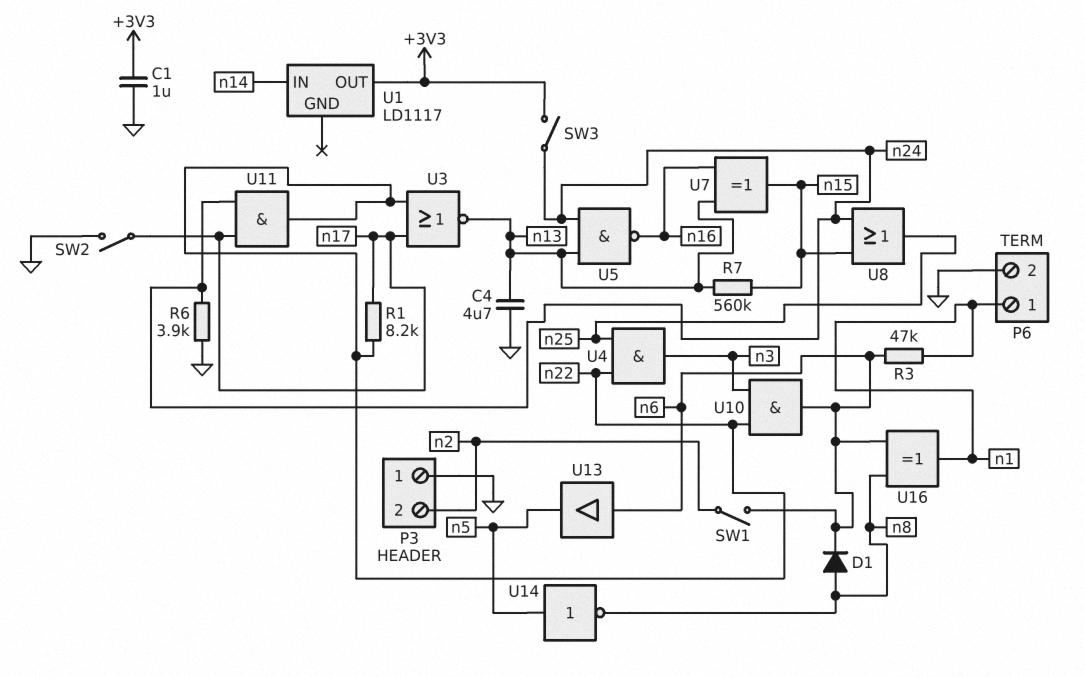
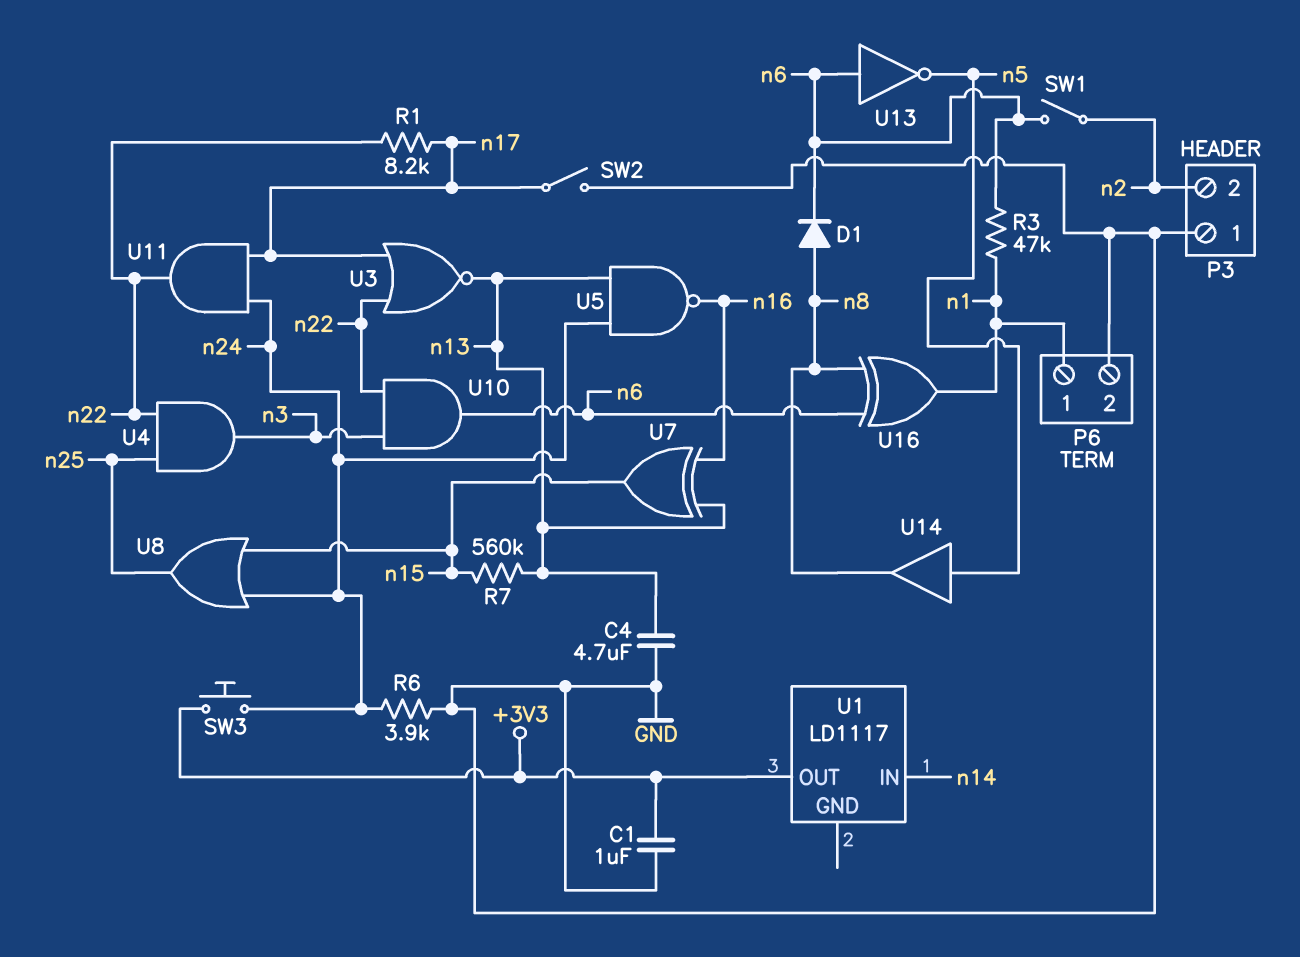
SW3: switch (+3V3, n24) -> button (+3V3, n24)
U13: buffer (in n6, out n5) -> NOT (in n6, out n5)
U14: NOT (in n5, out n8) -> buffer (in n5, out n8)

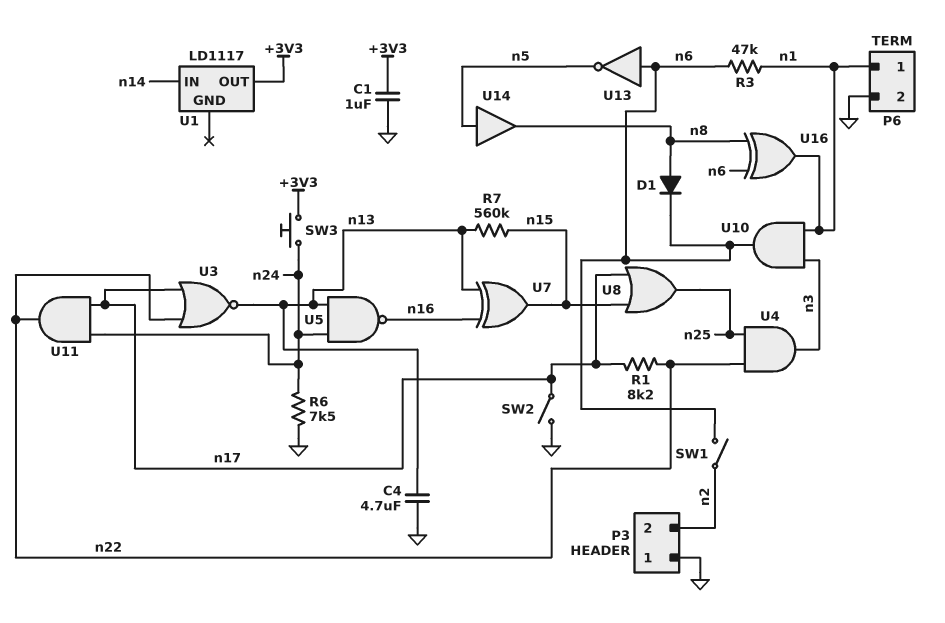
R6: 3.9k (GND, n24) -> 7.5k (GND, n24)
U8: OR (in n15, in n24, out n25) -> OR (in n15, in n17, out n25)
U10: AND (in n3, in n22, out n6) -> AND (in n1, in n3, out n6)

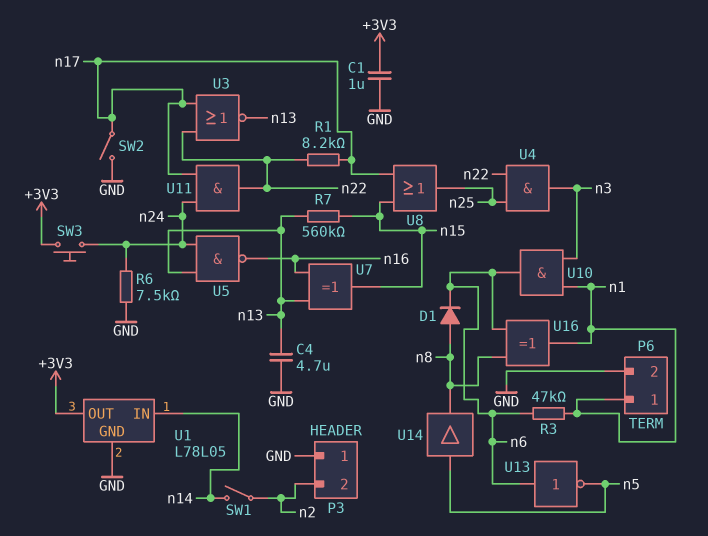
SW1: switch (n2, n6) -> switch (n2, n14)
U1: LD1117 -> L78L05
U1 pin GND: none -> GND

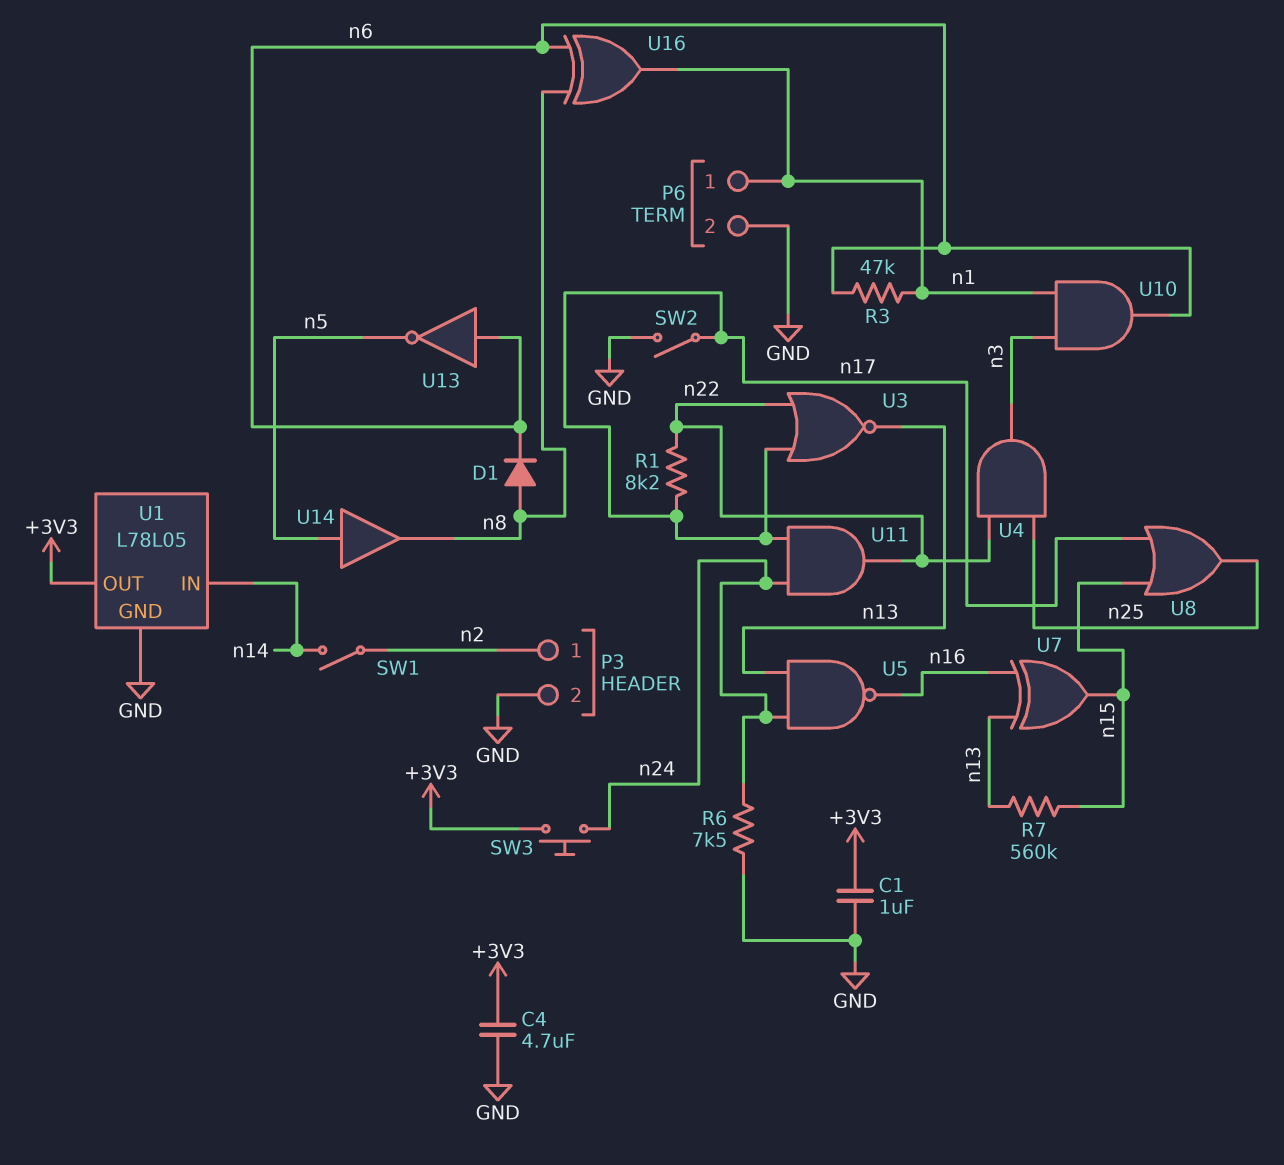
C4: 4.7uF (GND, n13) -> 4.7uF (+3V3, GND)
P3 pin 1: GND -> n2
P3 pin 2: n2 -> GND

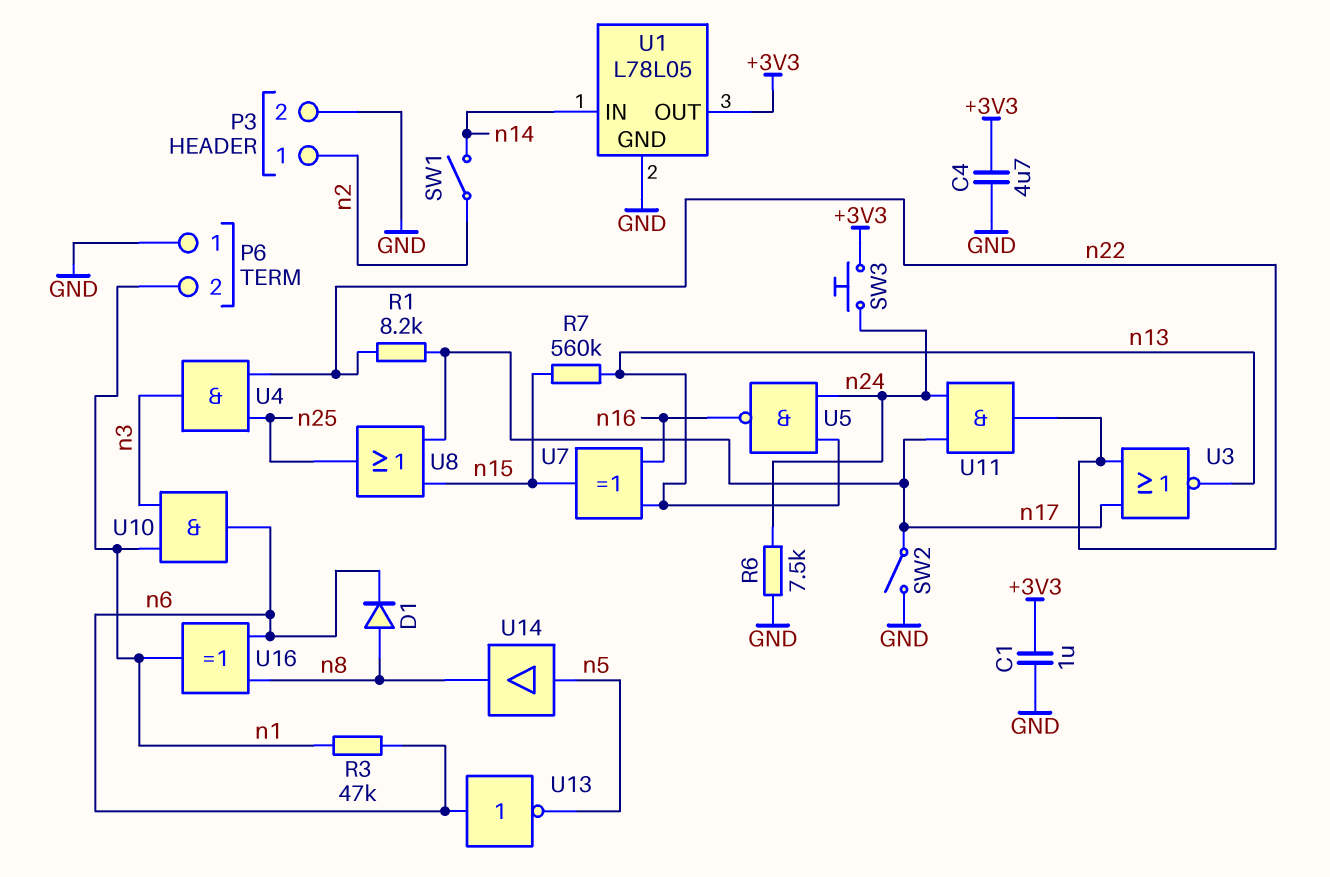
P6 pin 1: n1 -> GND
P6 pin 2: GND -> n1

